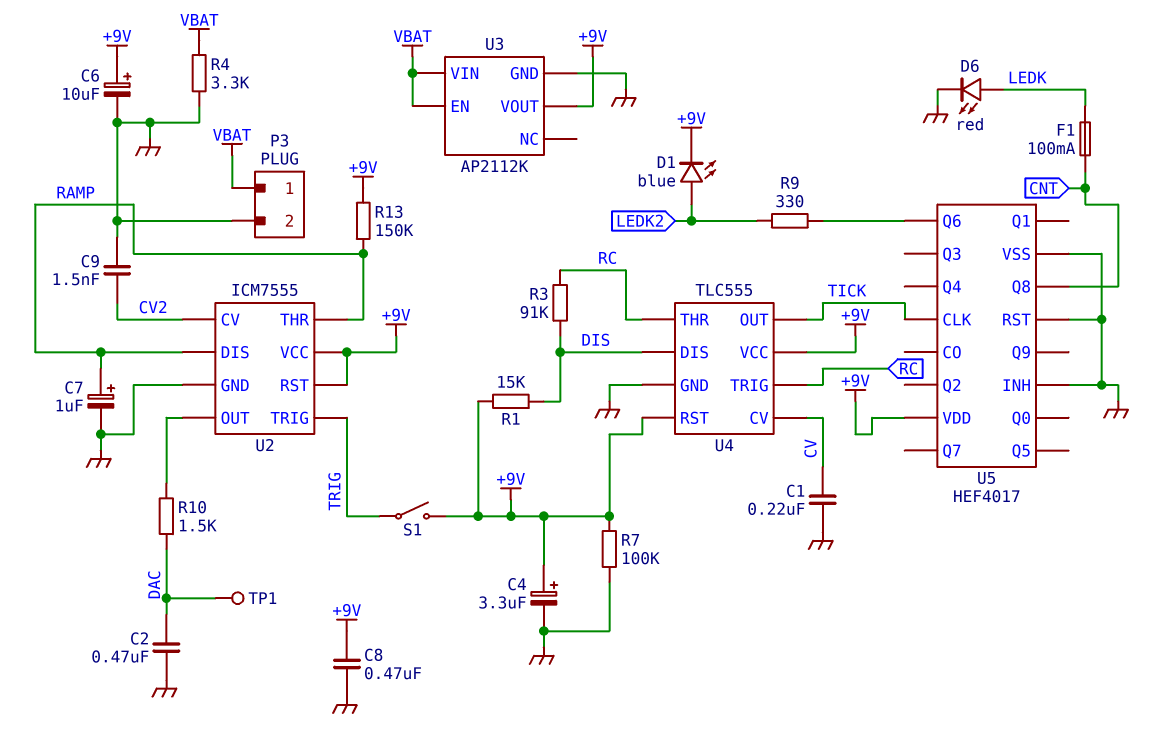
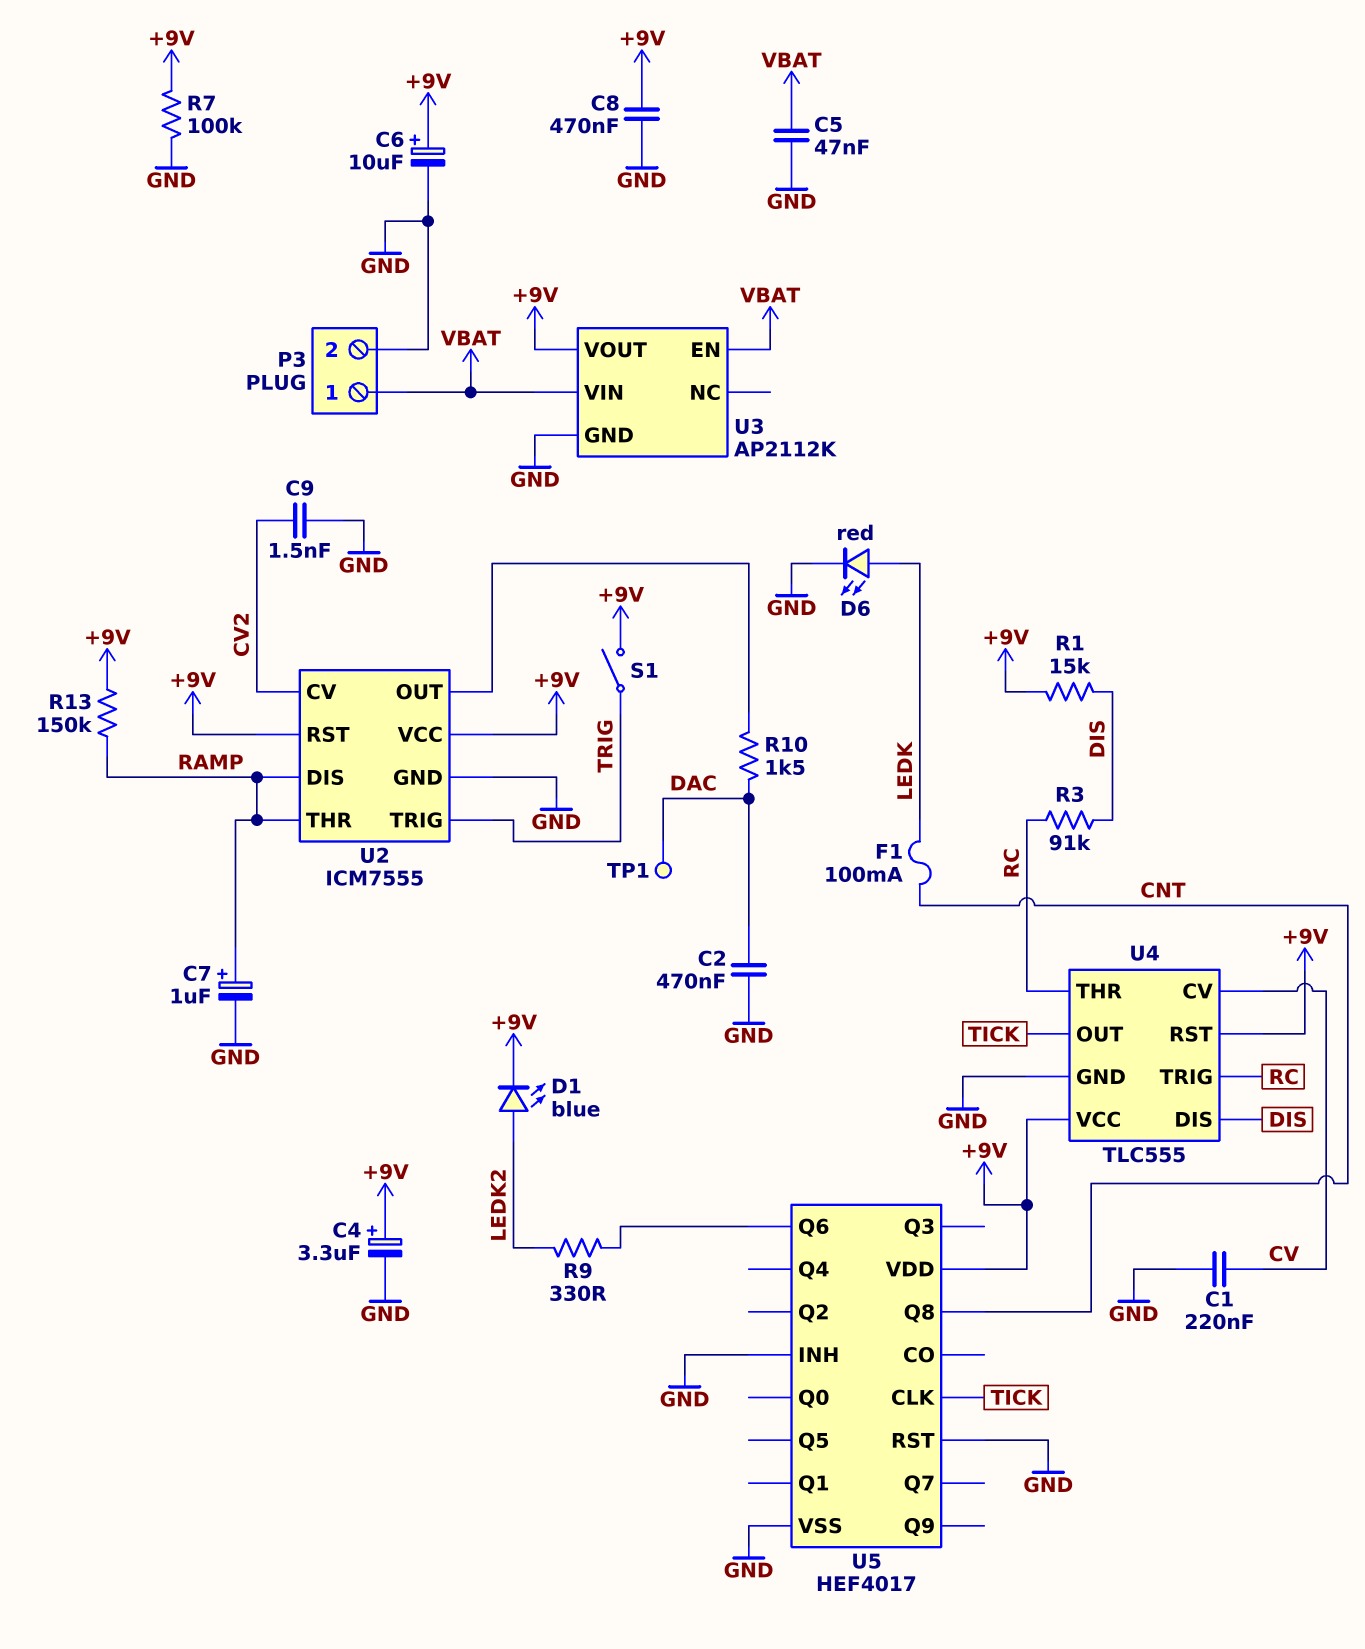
C5: none -> 47nF (GND, VBAT)
R4: 3.3k (GND, VBAT) -> none

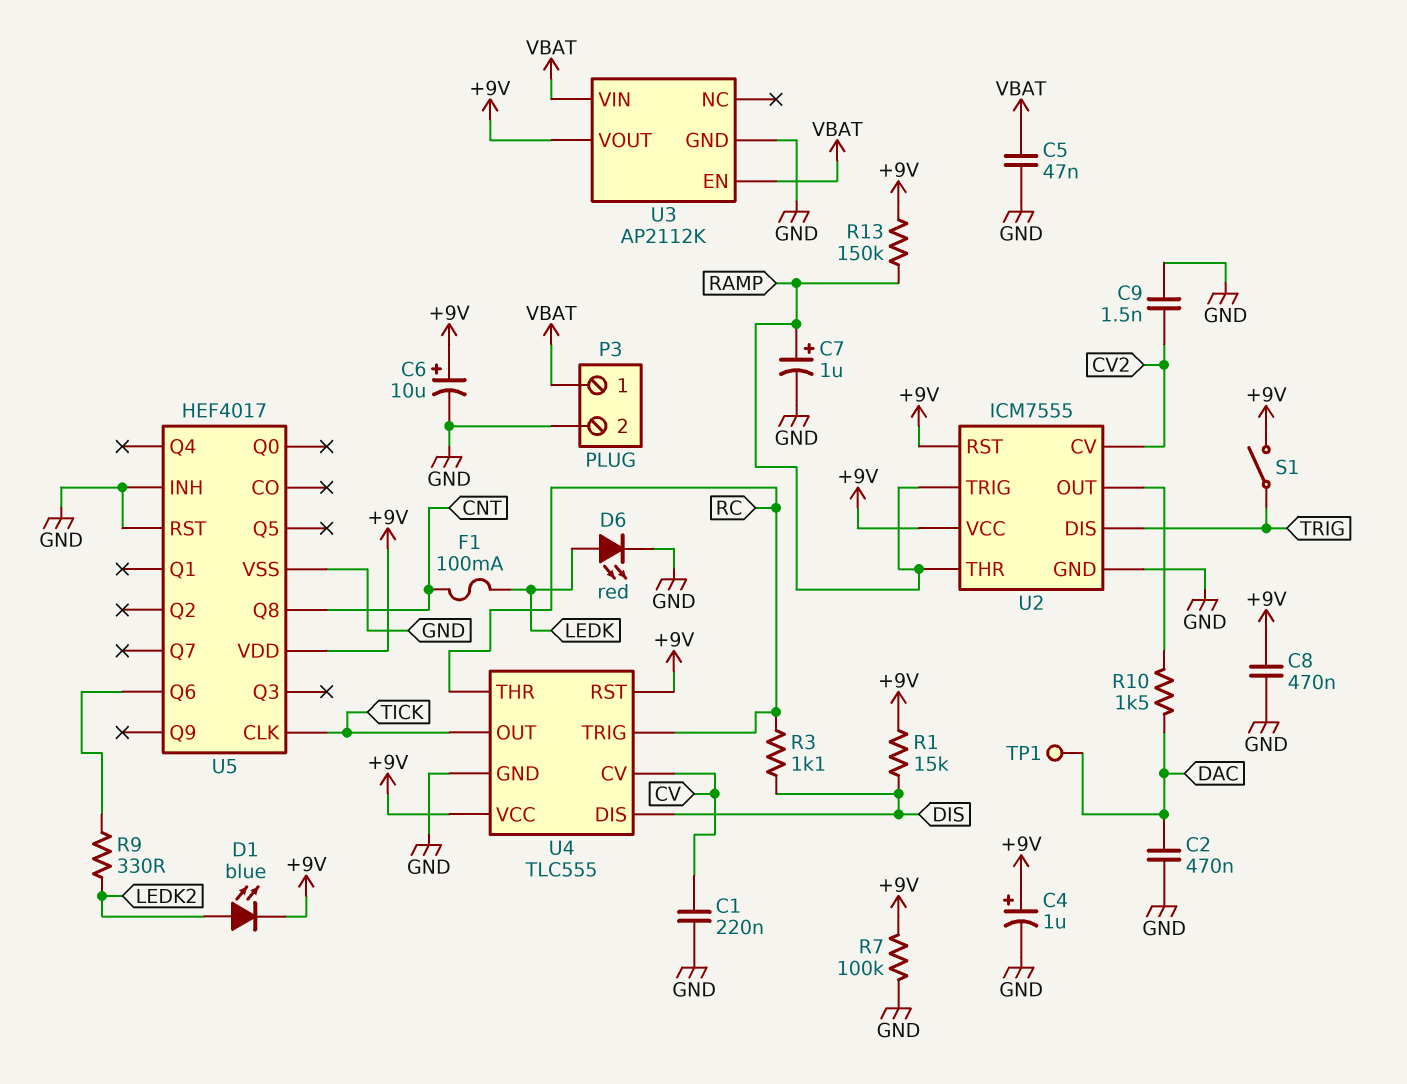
C4: 3.3uF (plus +9V, minus GND) -> 1uF (plus +9V, minus GND)
R3: 91k (DIS, RC) -> 1.1k (DIS, RC)
U2 pin DIS: RAMP -> TRIG
U2 pin TRIG: TRIG -> RAMP

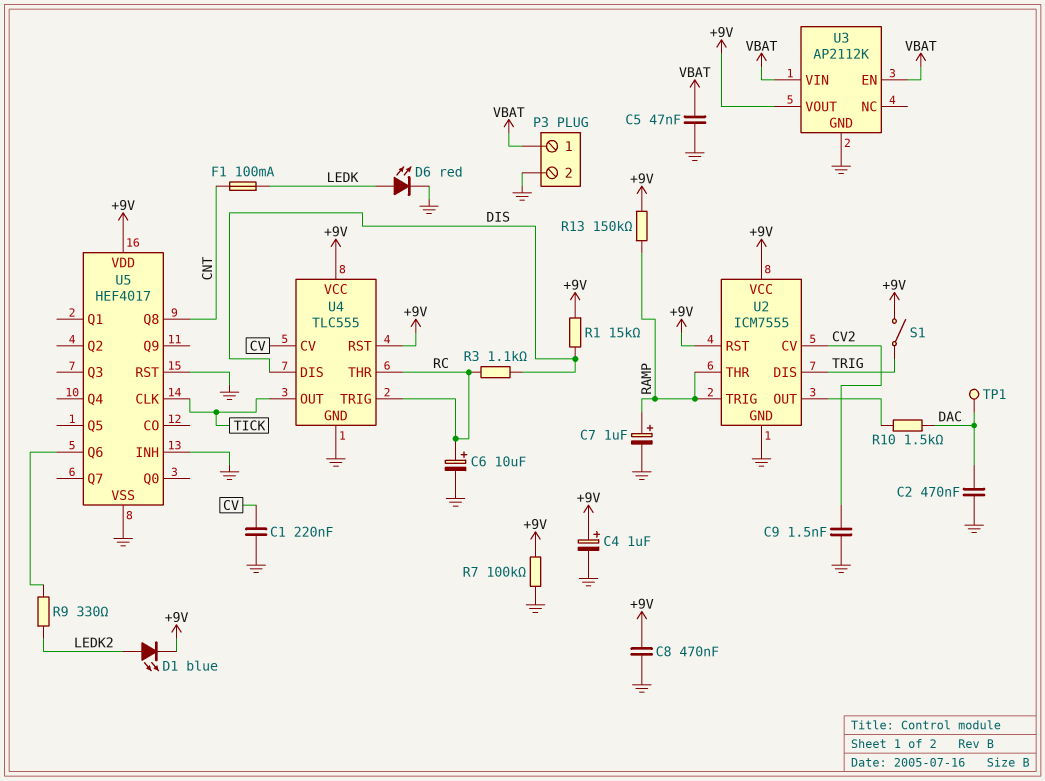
C6: 10uF (plus +9V, minus GND) -> 10uF (plus RC, minus GND)

